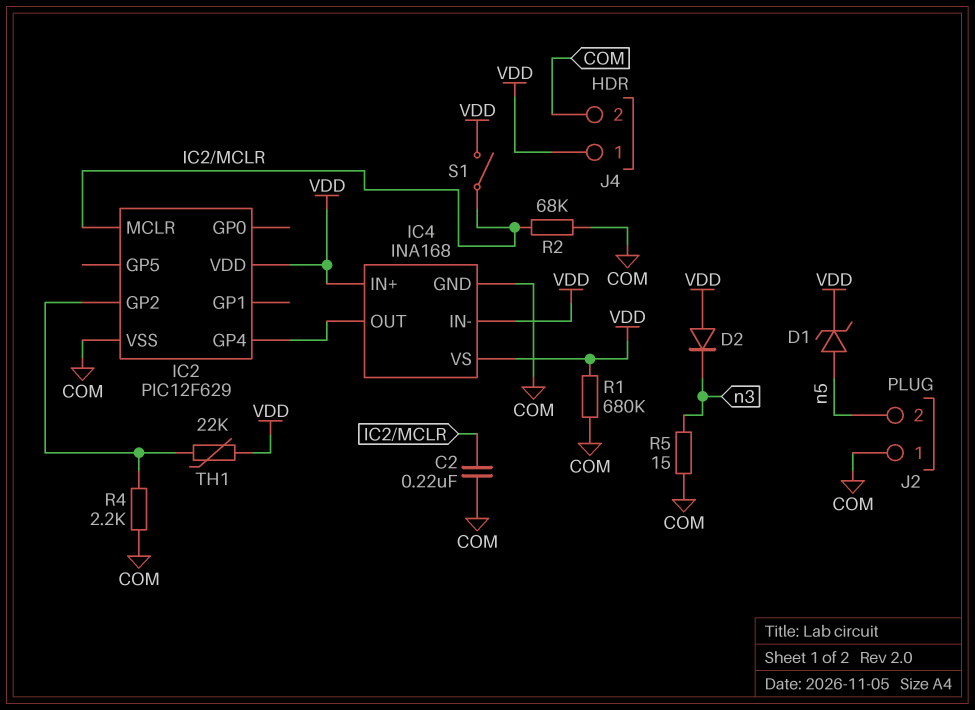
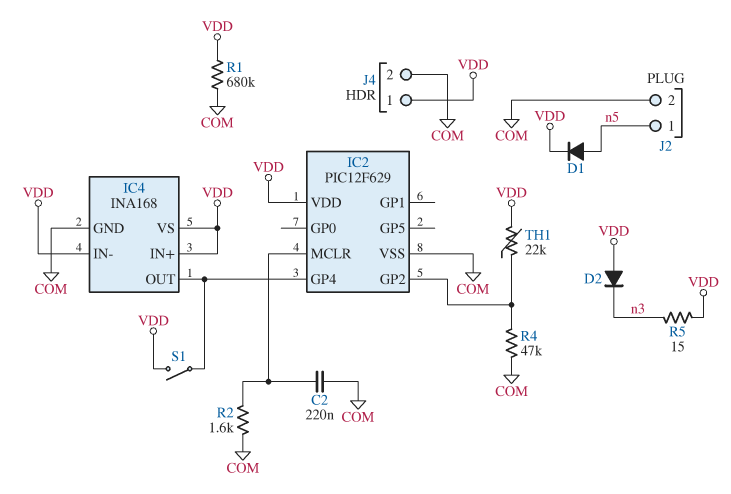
D1: zener (A n5, K VDD) -> diode (A n5, K VDD)
J2 pin 1: COM -> n5
J2 pin 2: n5 -> COM
R2: 68k (COM, IC2/MCLR) -> 1.6k (COM, IC2/MCLR)
R4: 2.2k (COM, IC2/GP2) -> 47k (COM, IC2/GP2)
R5: 15 (COM, n3) -> 15 (VDD, n3)
S1: switch (IC2/MCLR, VDD) -> switch (IC2/GP4, VDD)

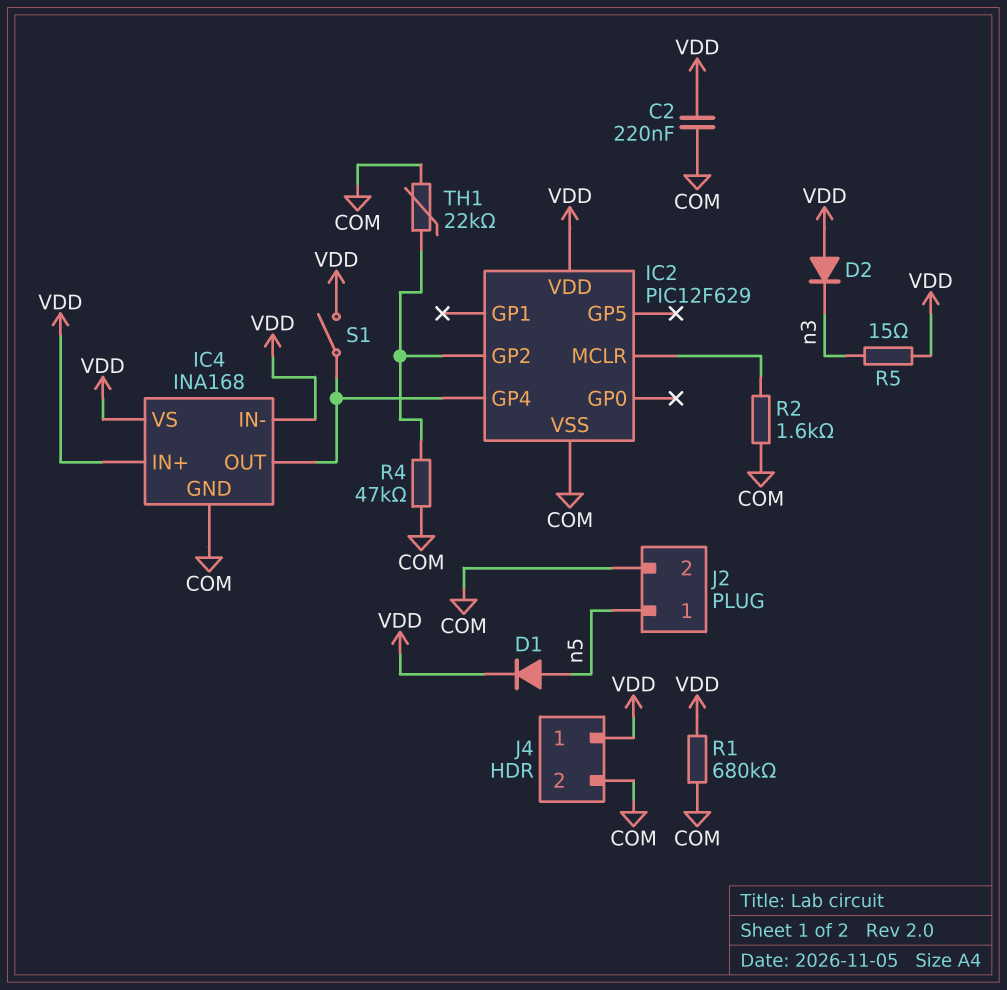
C2: 220nF (COM, IC2/MCLR) -> 220nF (COM, VDD)
TH1: 22k (IC2/GP2, VDD) -> 22k (COM, IC2/GP2)

